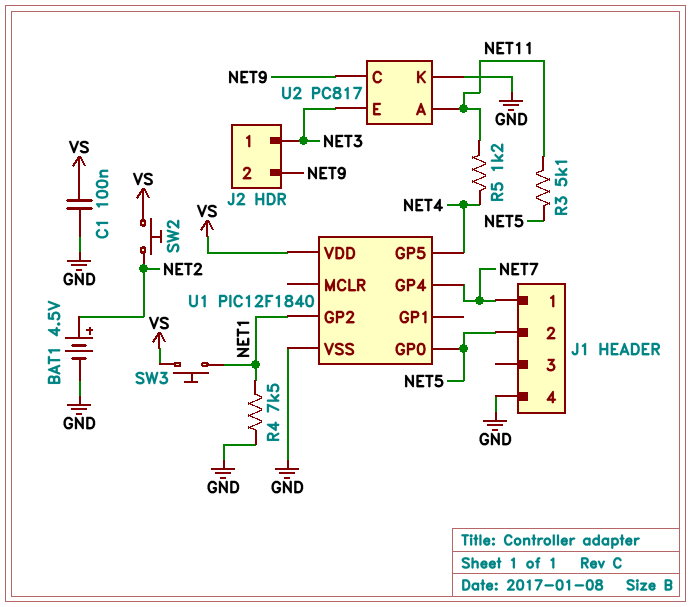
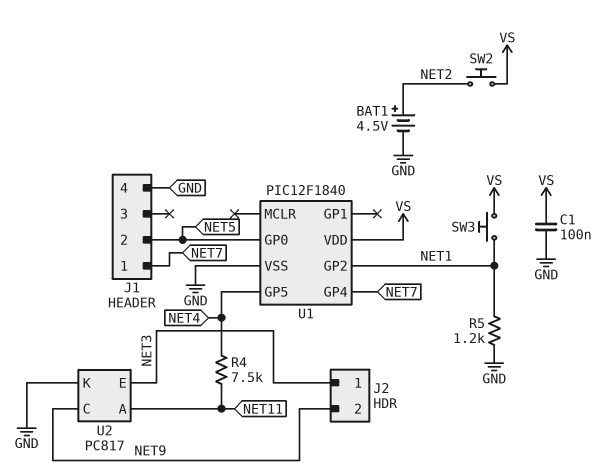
R3: 5.1k (NET5, NET11) -> none
R4: 7.5k (GND, NET1) -> 7.5k (NET4, NET11)
R5: 1.2k (NET4, NET11) -> 1.2k (GND, NET1)

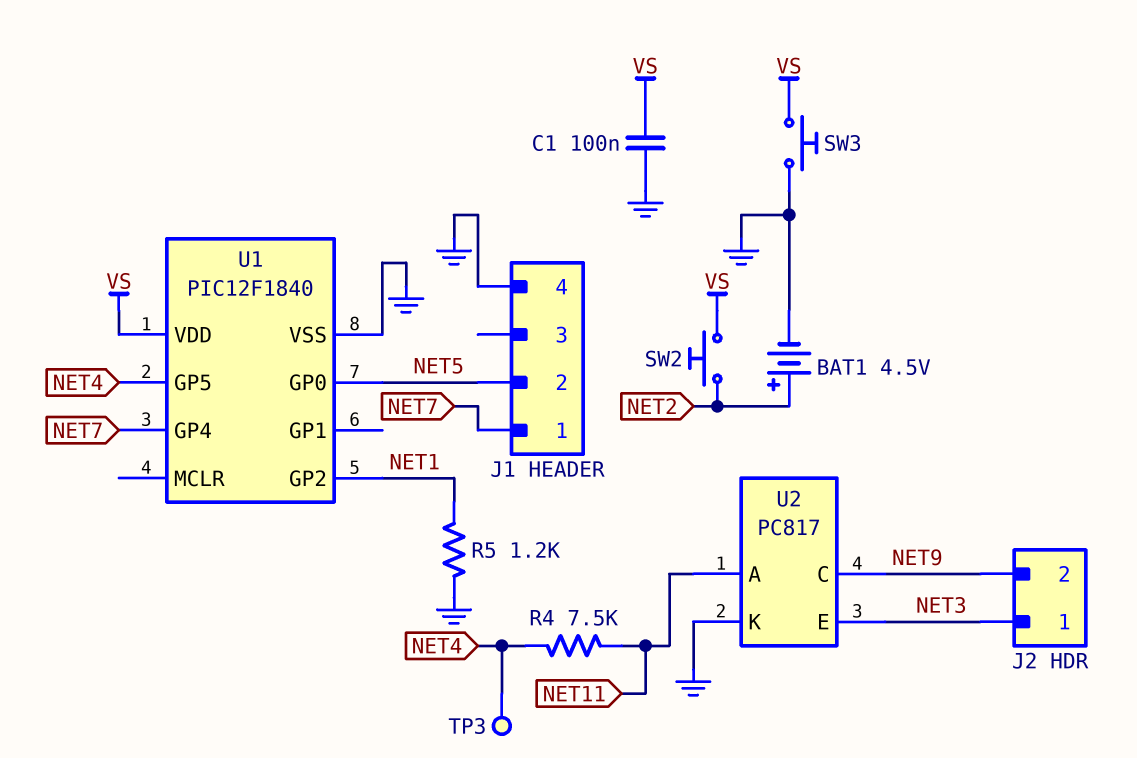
SW3: button (NET1, VS) -> button (GND, VS)
TP3: none -> test point (NET4)

